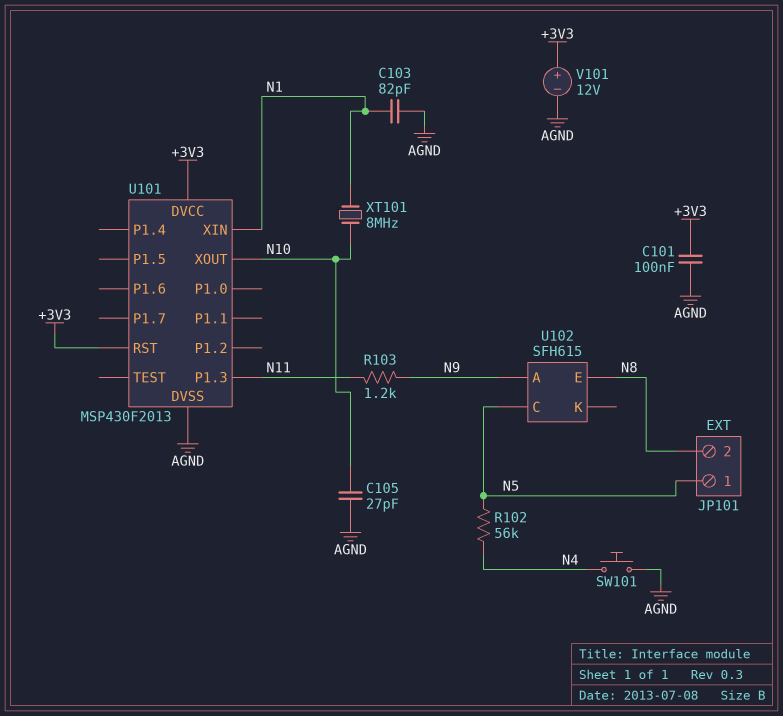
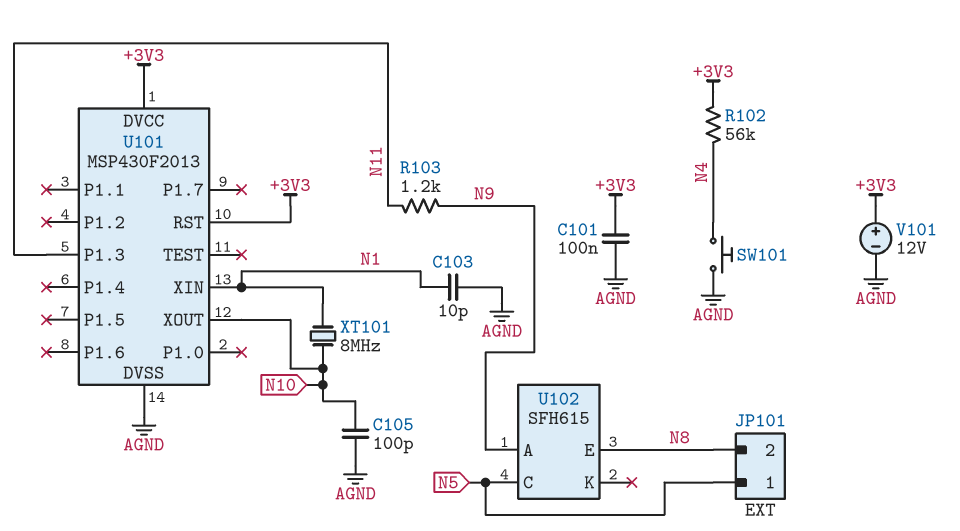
C103: 82pF (AGND, N1) -> 10pF (AGND, N1)
C105: 27pF (AGND, N10) -> 100pF (AGND, N10)
R102: 56k (N4, N5) -> 56k (+3V3, N4)

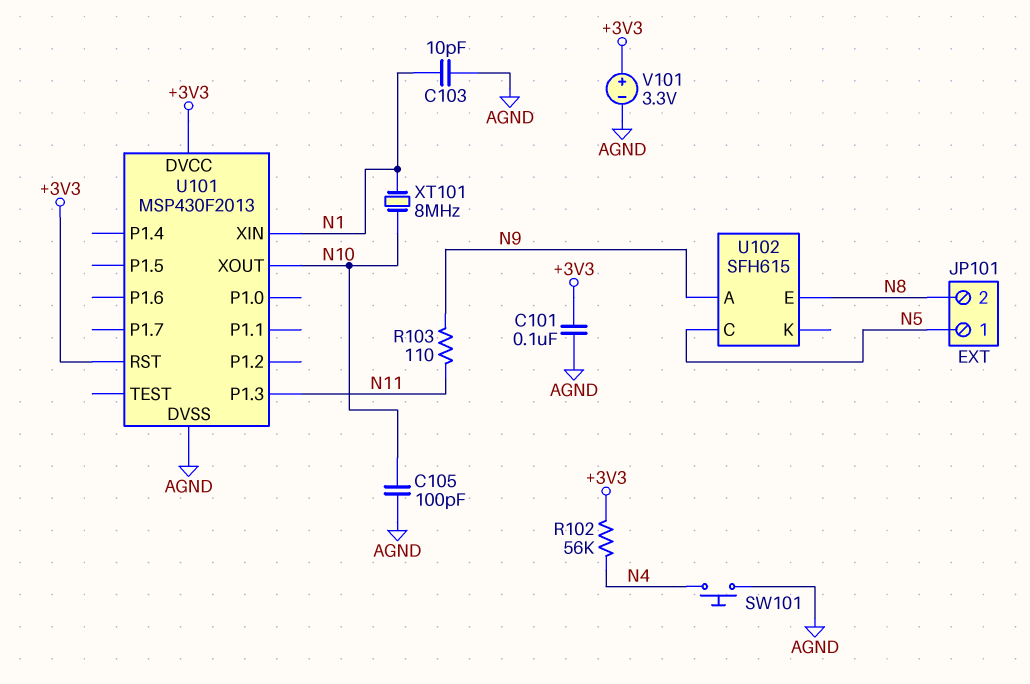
R103: 1.2k (N9, N11) -> 110 (N9, N11)
V101: 12V (plus +3V3, minus AGND) -> 3.3V (plus +3V3, minus AGND)

